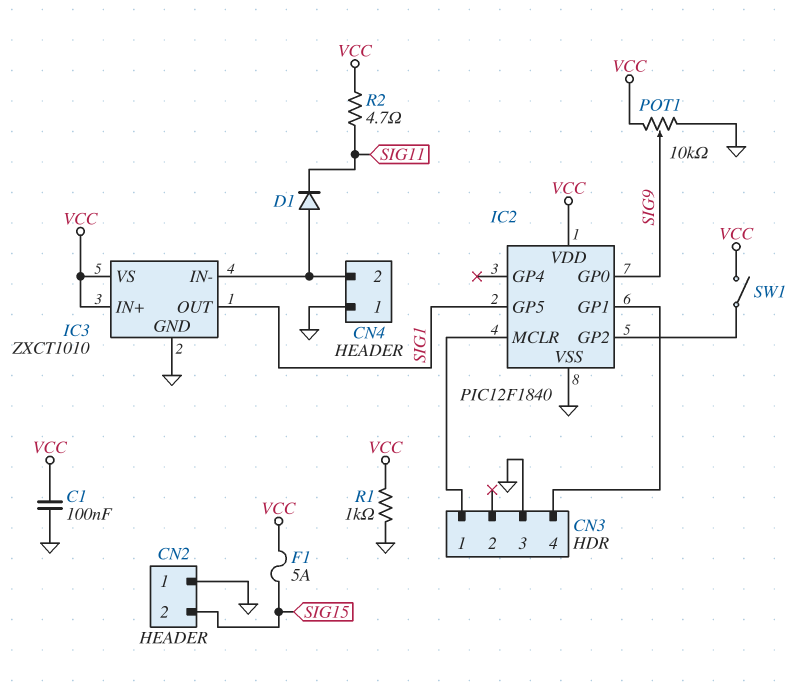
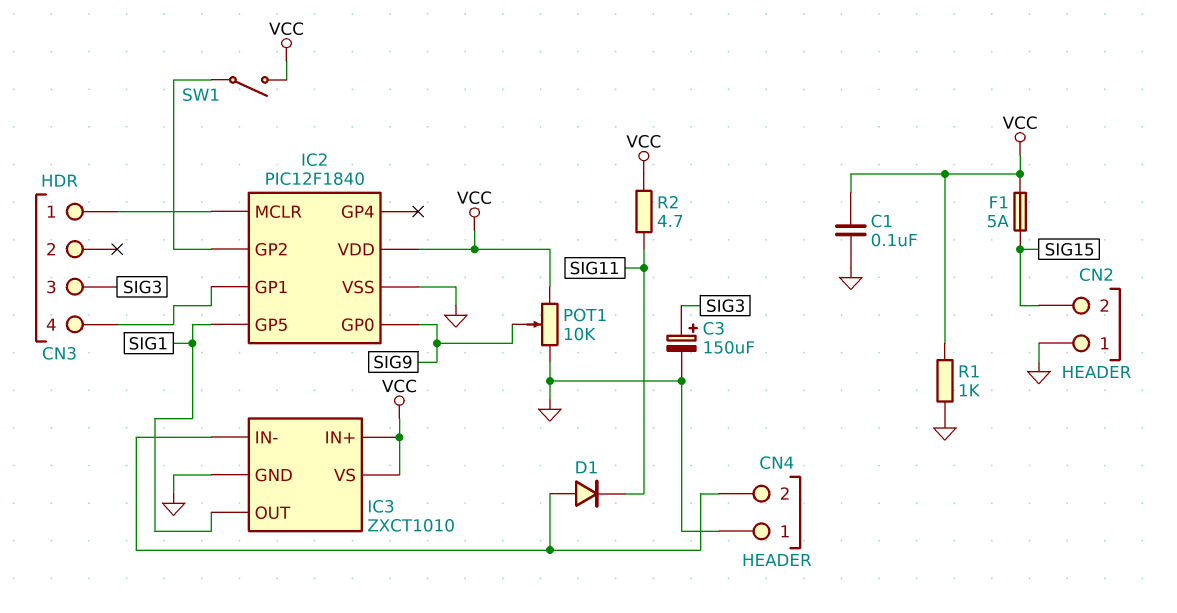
C3: none -> 150uF (plus SIG3, minus GND)
CN3 pin 3: GND -> SIG3

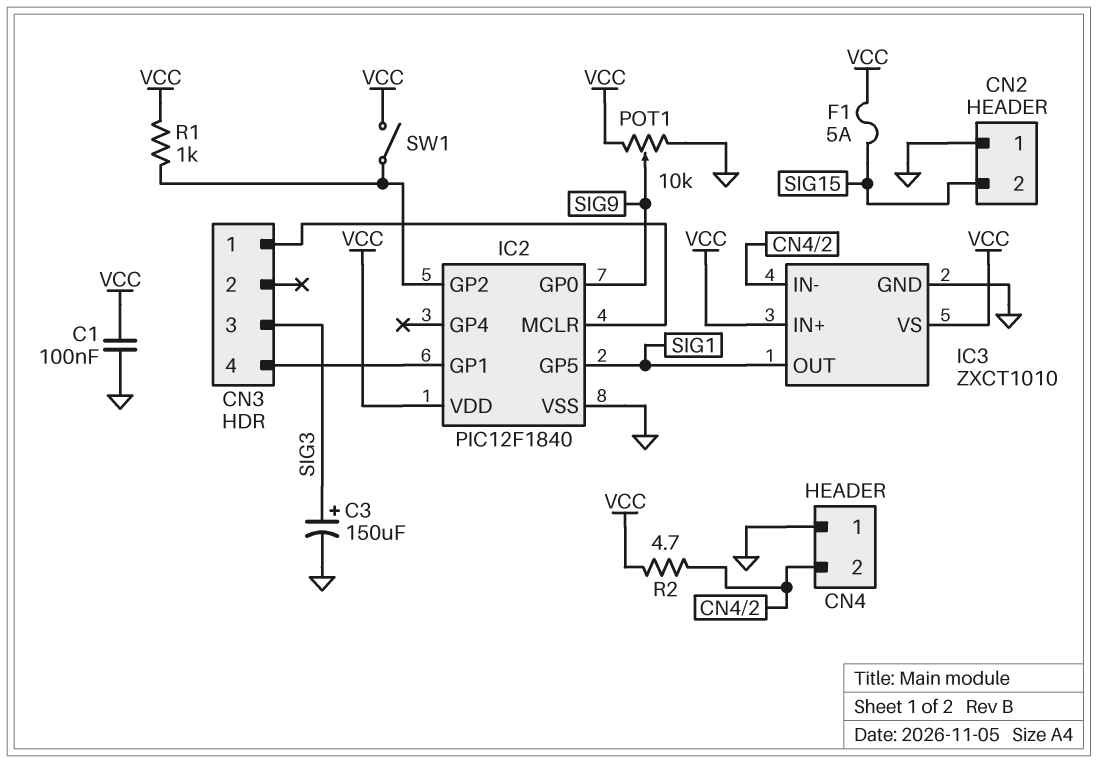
D1: diode (A CN4/2, K SIG11) -> none
R1: 1k (GND, VCC) -> 1k (IC2/GP2, VCC)
R2: 4.7 (SIG11, VCC) -> 4.7 (CN4/2, VCC)

